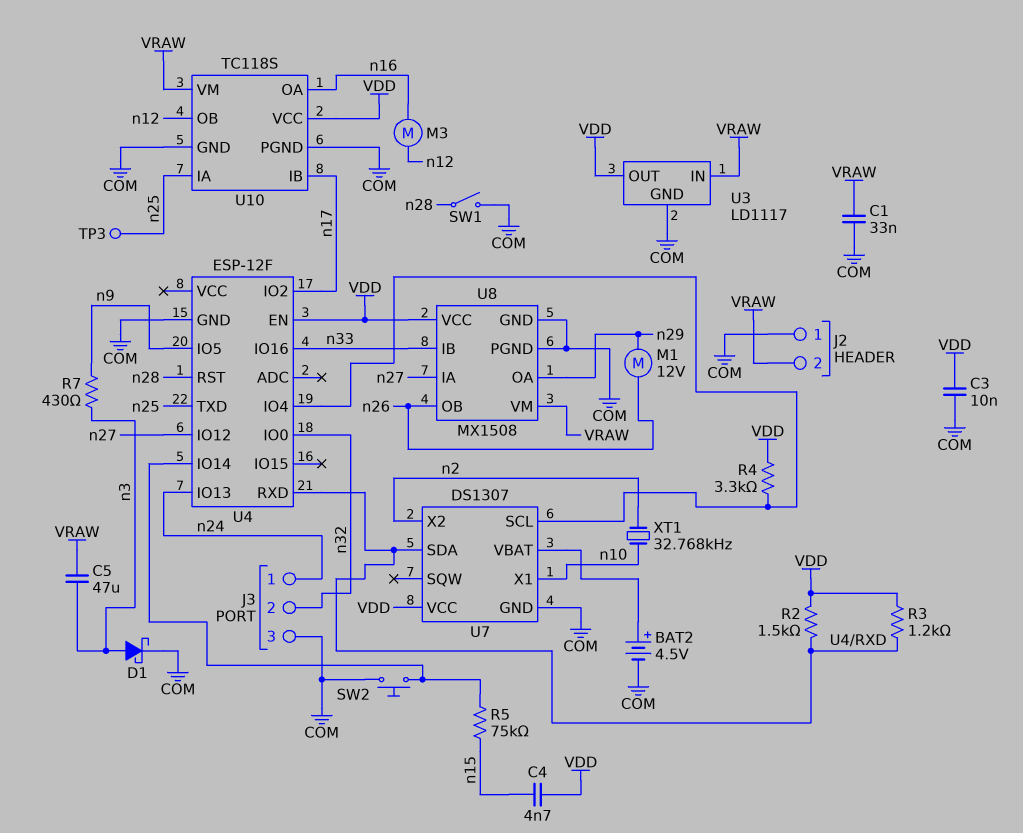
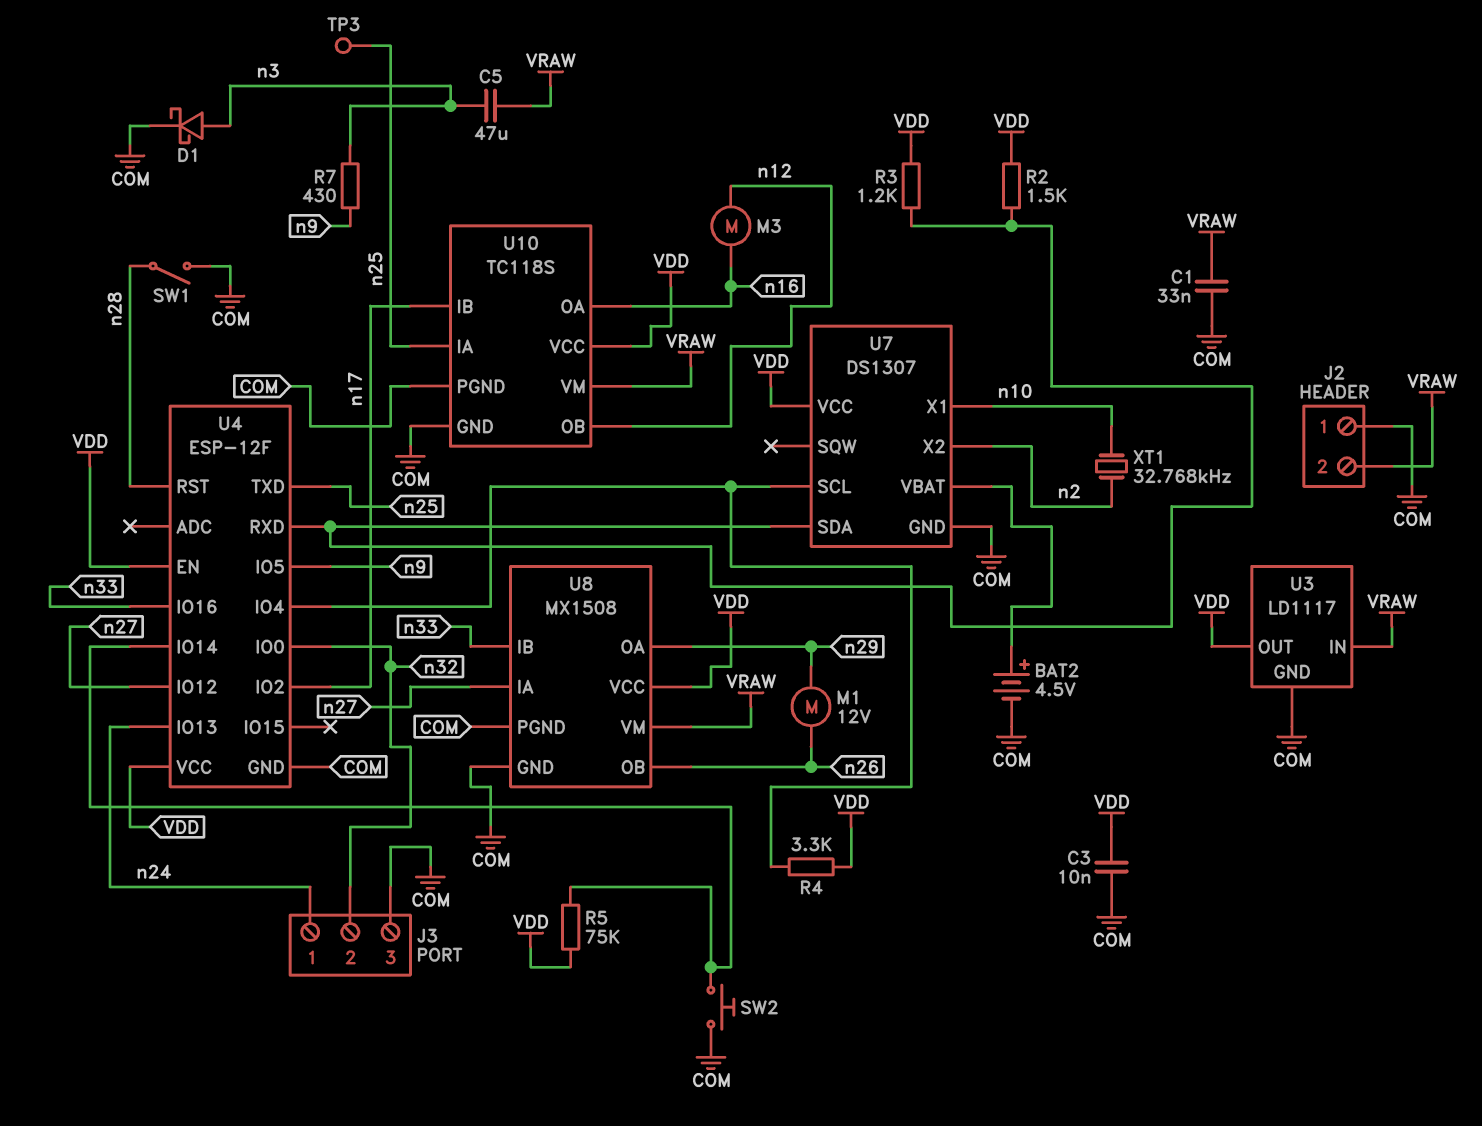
C4: 4.7nF (VDD, n15) -> none
R5: 75k (U4/IO14, n15) -> 75k (U4/IO14, VDD)
U4 pin VCC: none -> VDD

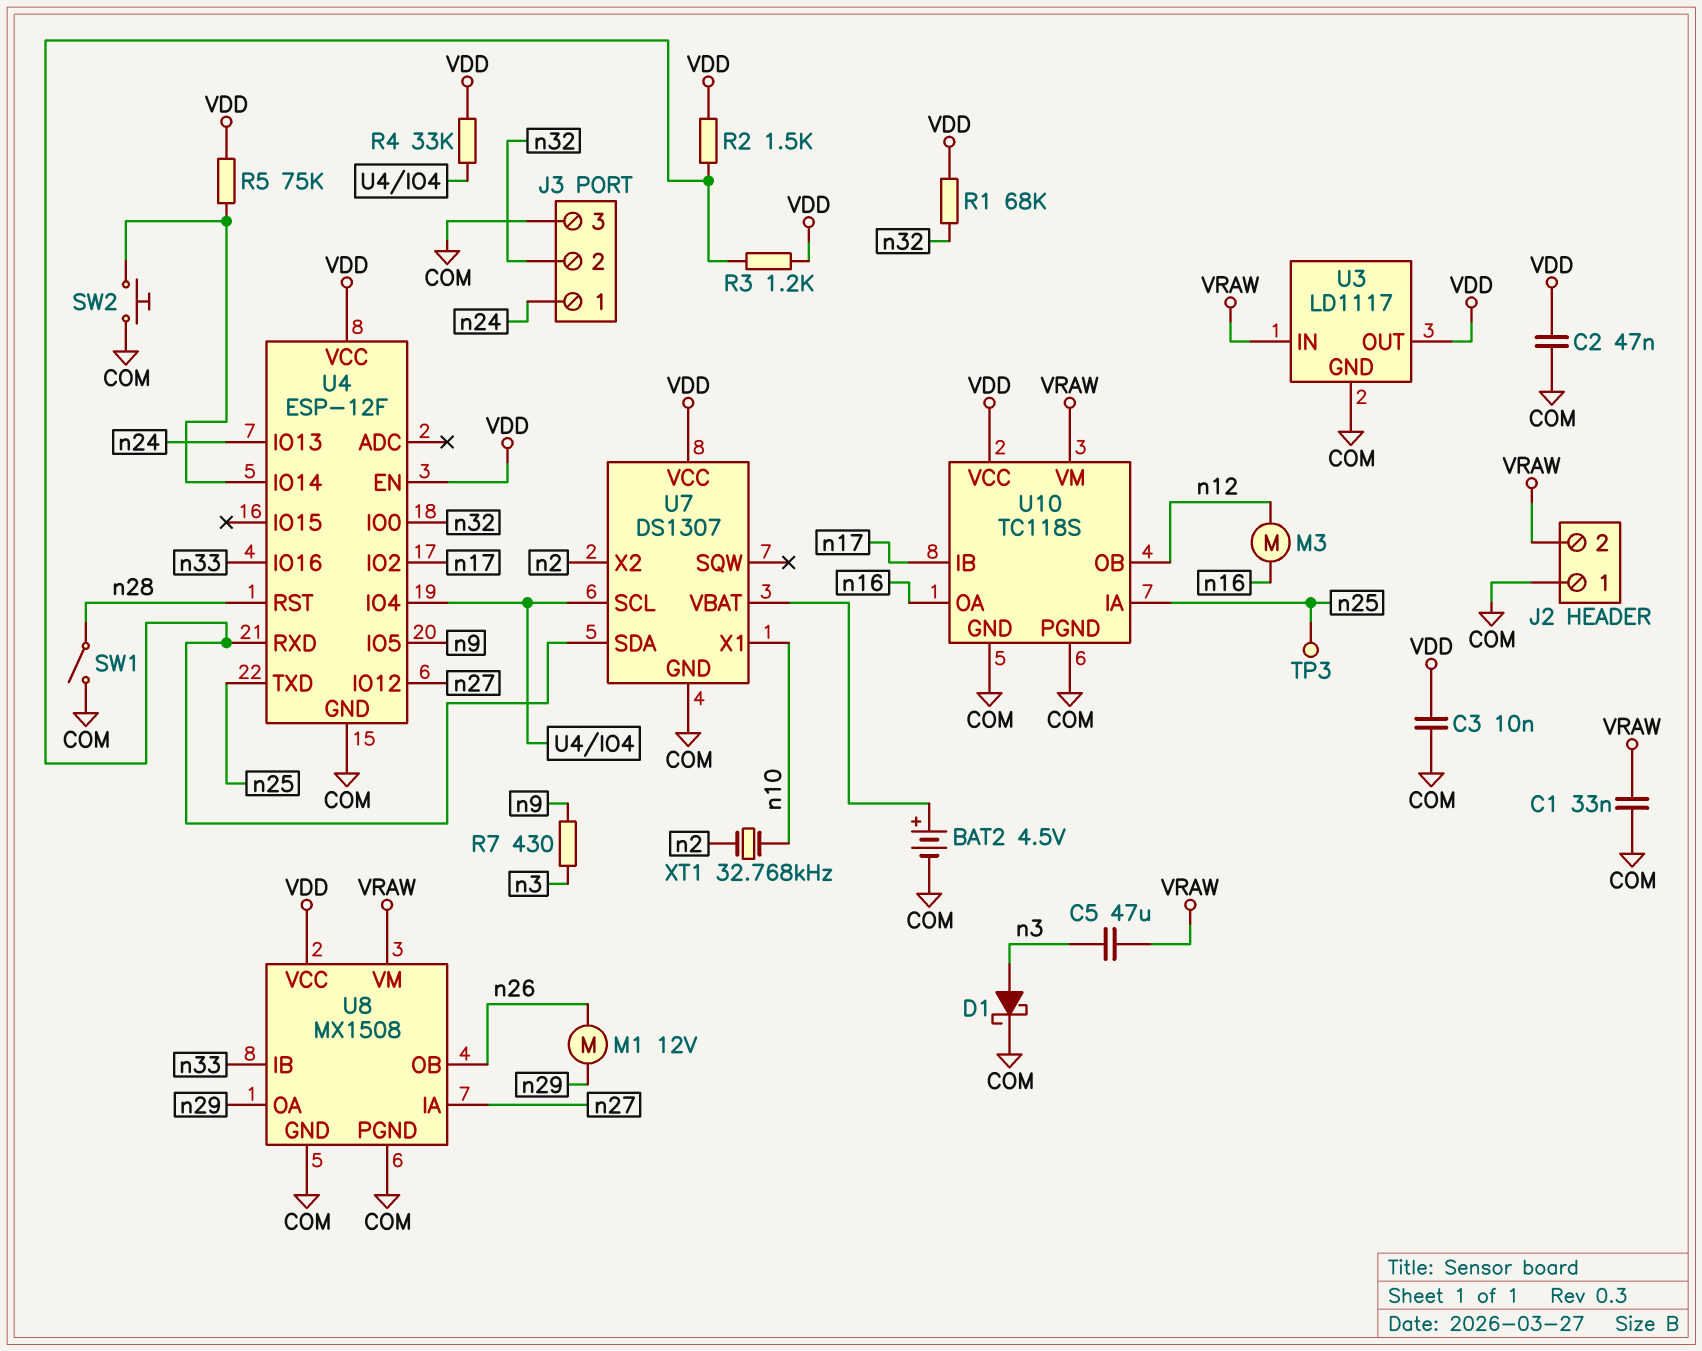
C2: none -> 47nF (COM, VDD)
R1: none -> 68k (VDD, n32)
R4: 3.3k (U4/IO4, VDD) -> 33k (U4/IO4, VDD)

